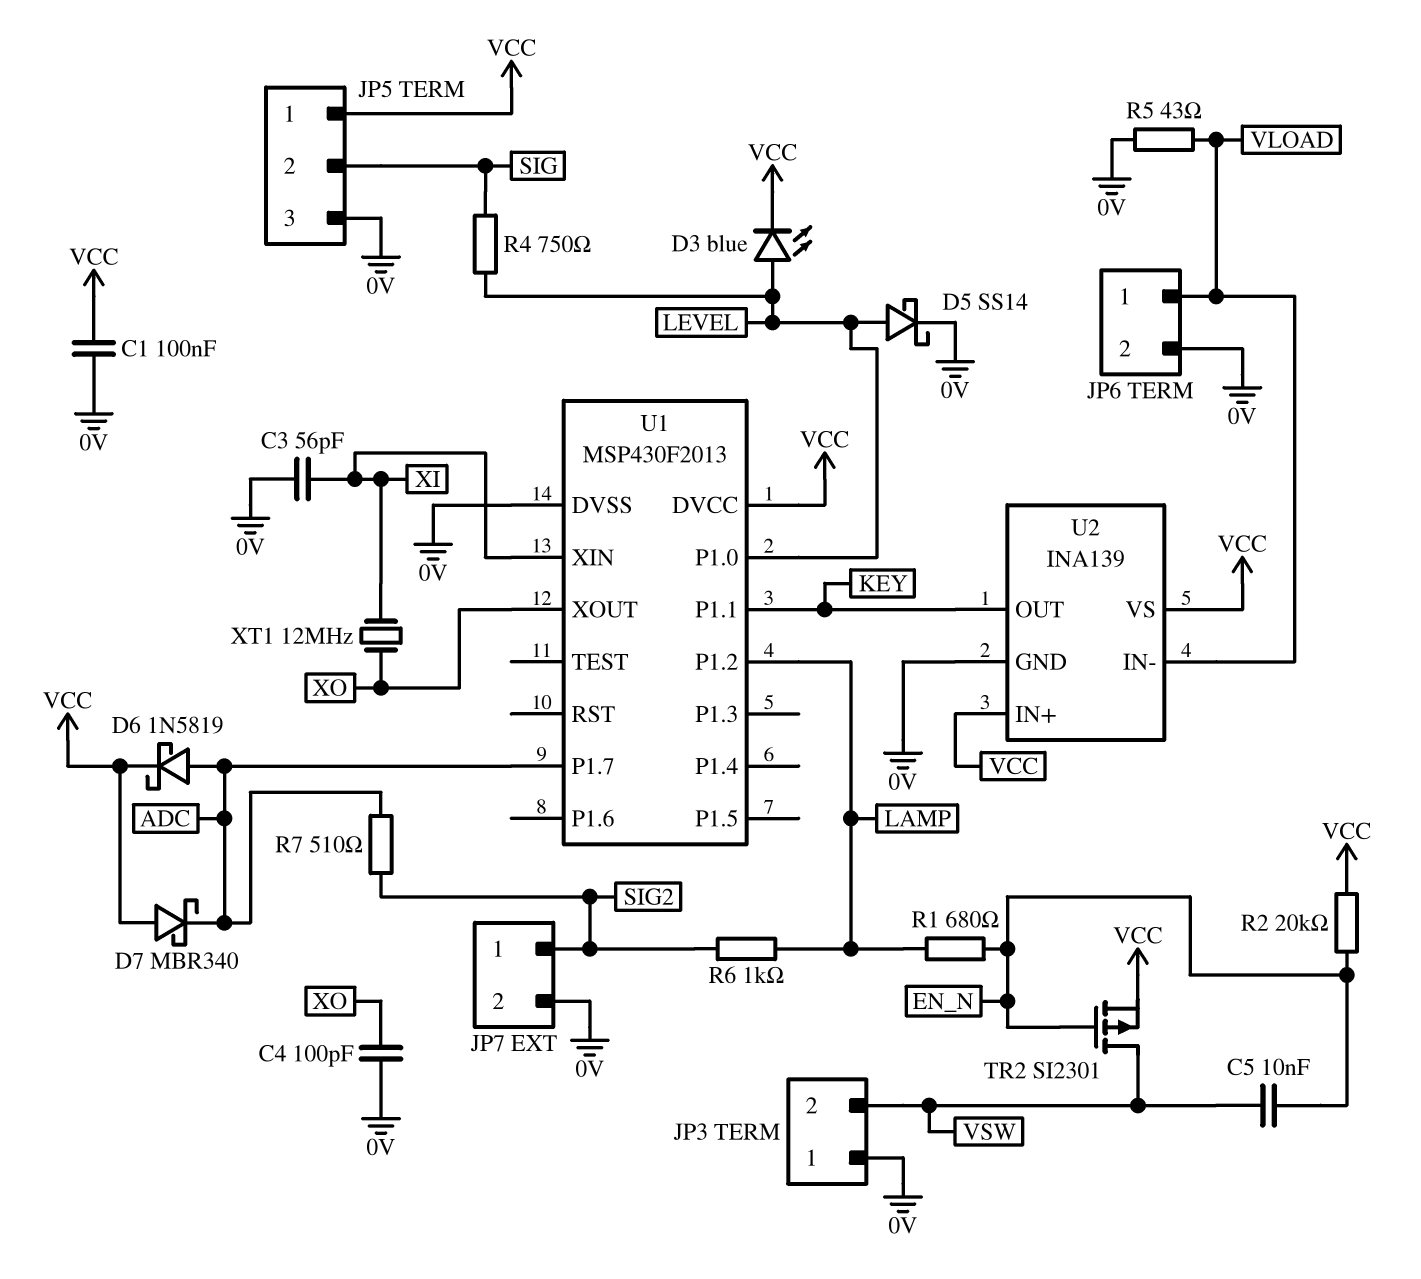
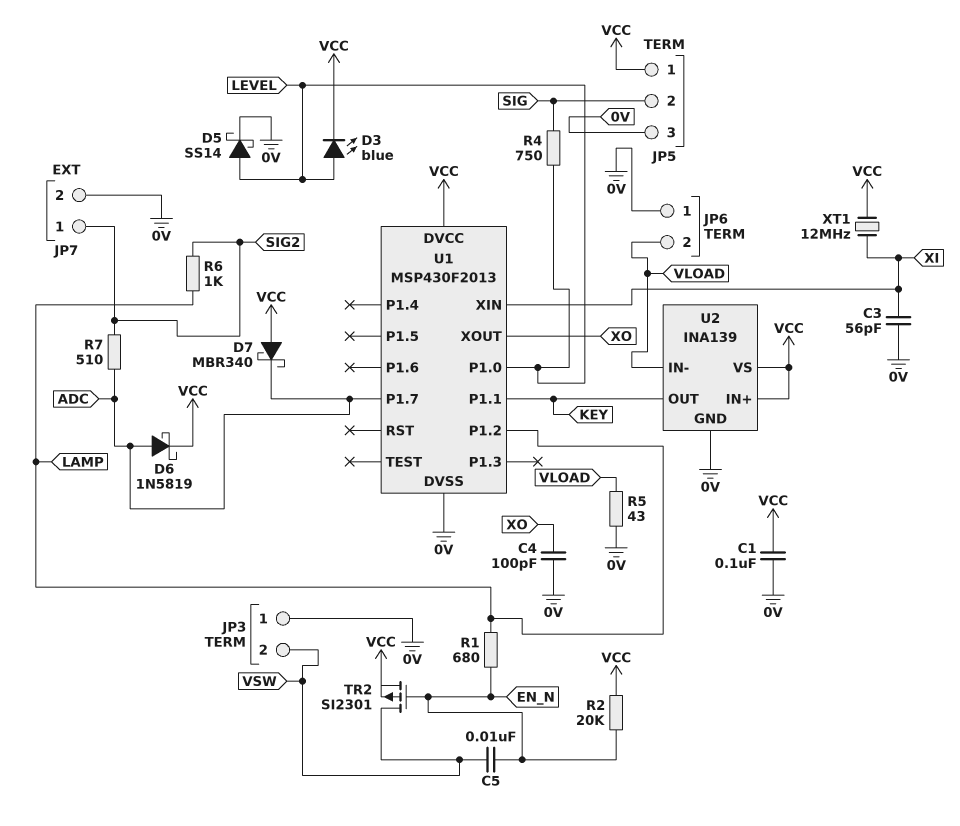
JP6 pin 1: VLOAD -> 0V
JP6 pin 2: 0V -> VLOAD
XT1: 12MHz (XI, XO) -> 12MHz (VCC, XI)

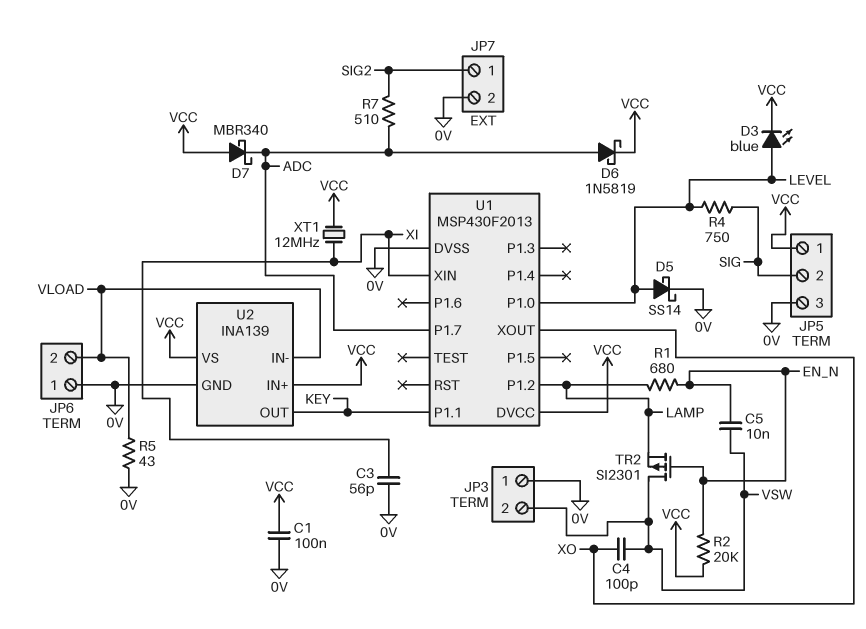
C4: 100pF (0V, XO) -> 100pF (VSW, XO)
R6: 1k (LAMP, SIG2) -> none
TR2: PMOS SI2301 (G EN_N, D VSW, S VCC) -> PMOS SI2301 (G EN_N, D VSW, S LAMP)

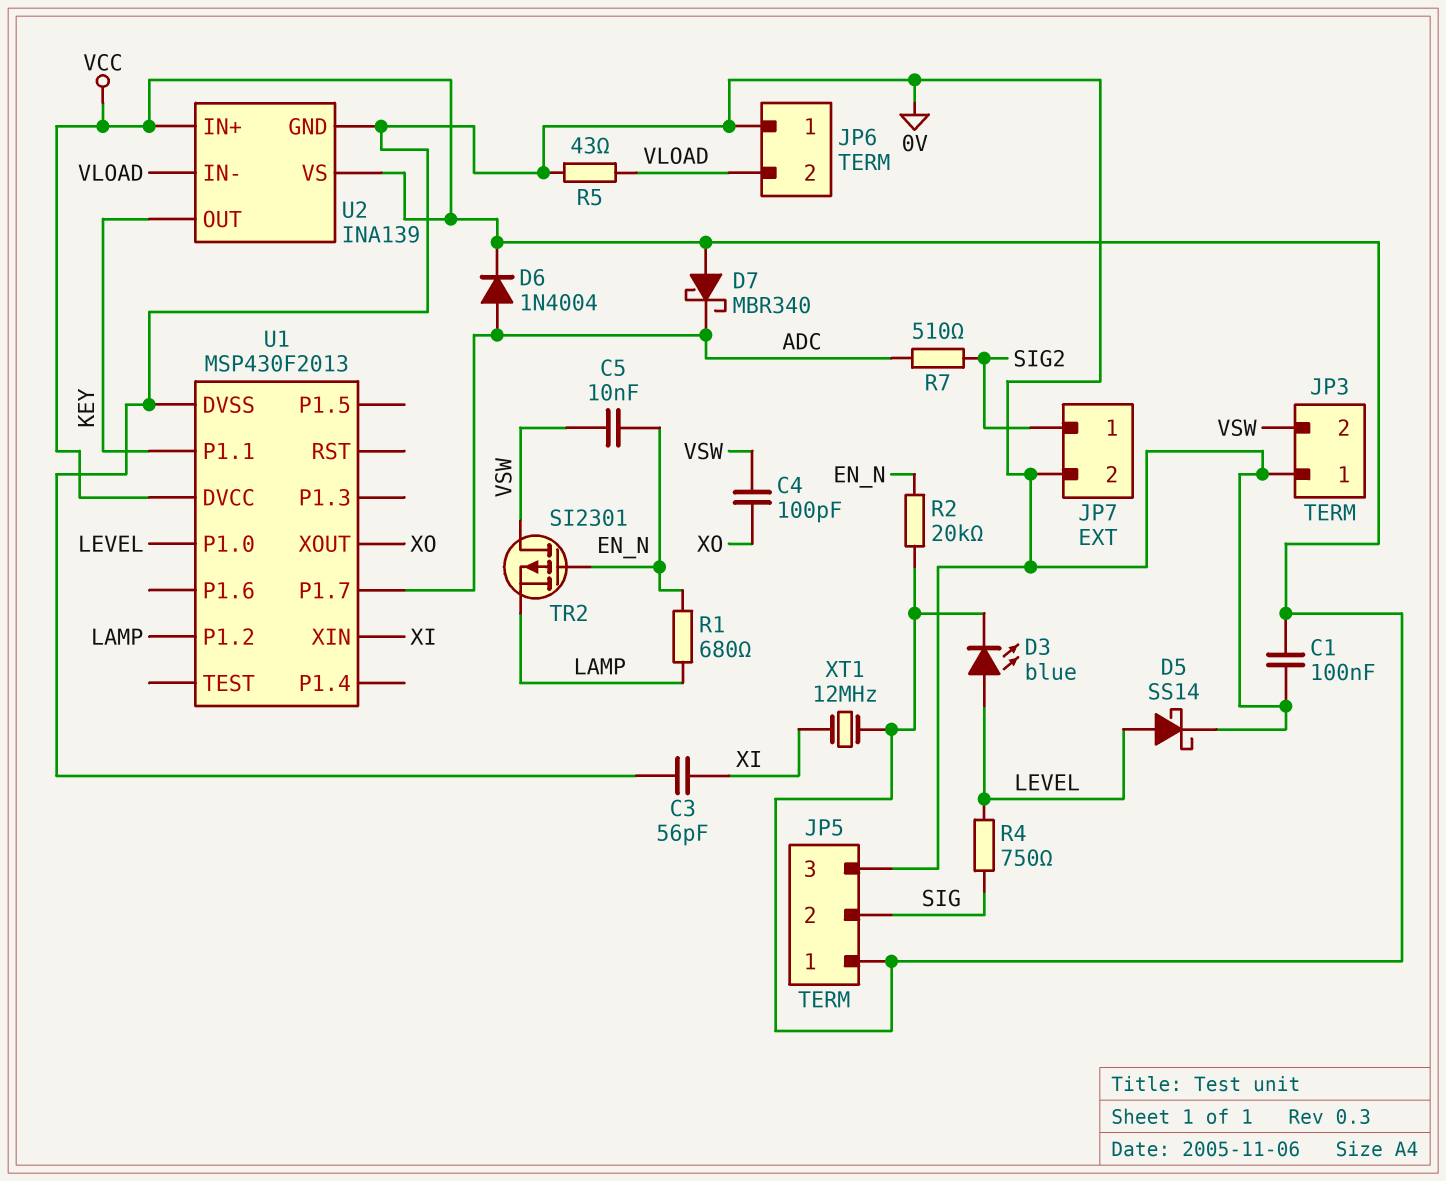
D6: schottky 1N5819 (A ADC, K VCC) -> diode 1N4004 (A ADC, K VCC)

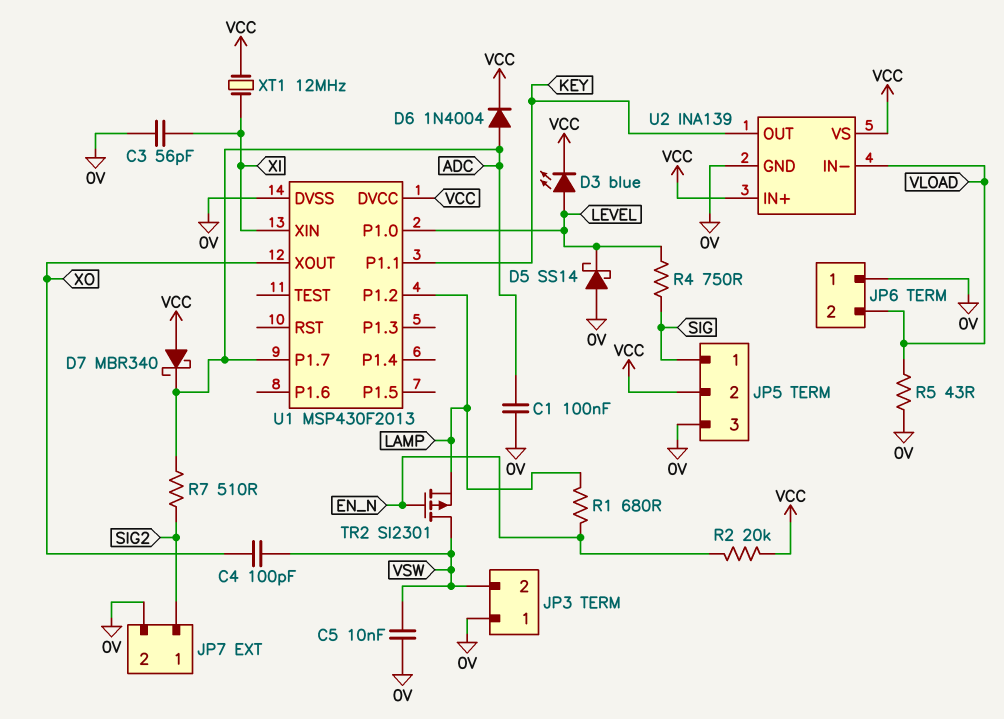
C1: 100nF (0V, VCC) -> 100nF (0V, ADC)
C5: 10nF (EN_N, VSW) -> 10nF (0V, VSW)
D5: schottky SS14 (A LEVEL, K 0V) -> schottky SS14 (A 0V, K LEVEL)
JP5 pin 1: VCC -> SIG
JP5 pin 2: SIG -> VCC

